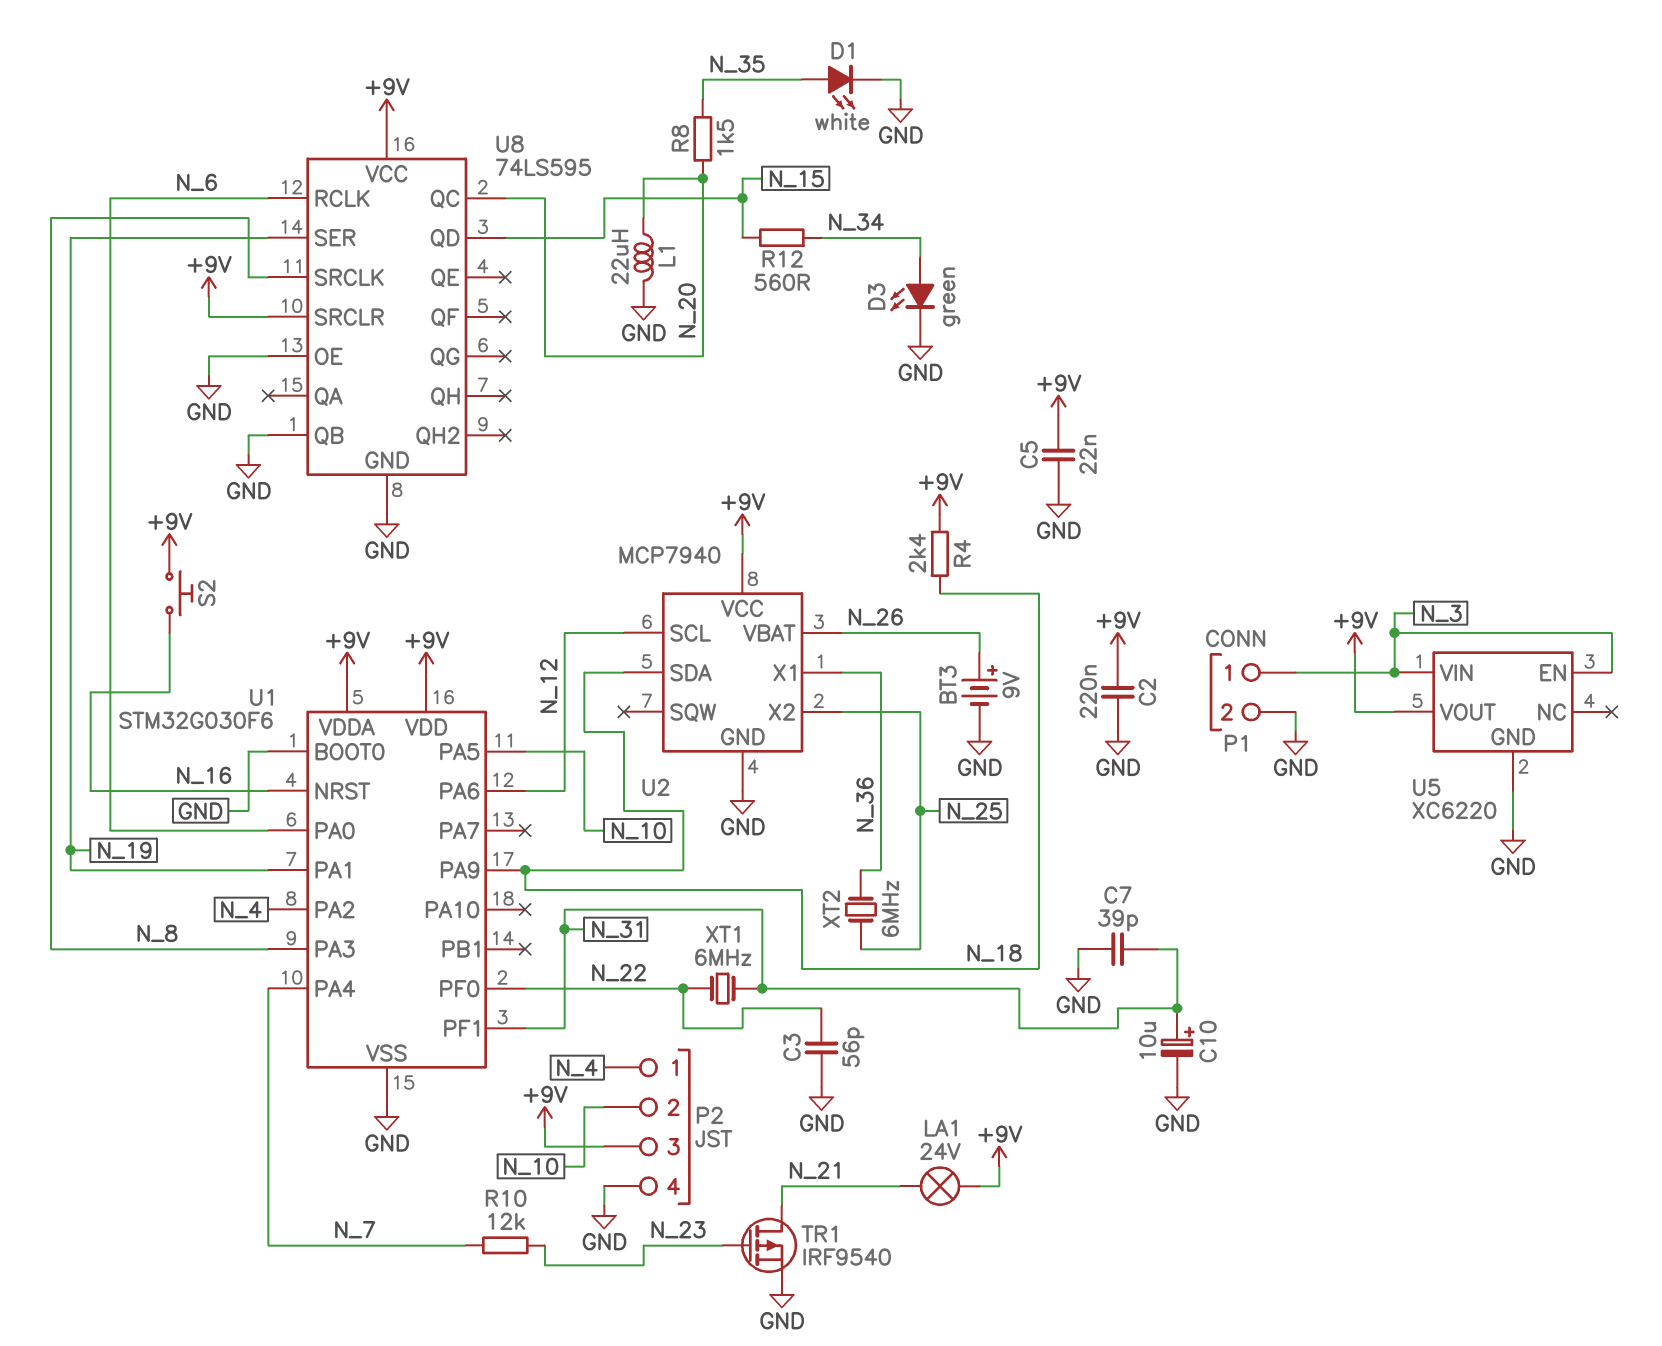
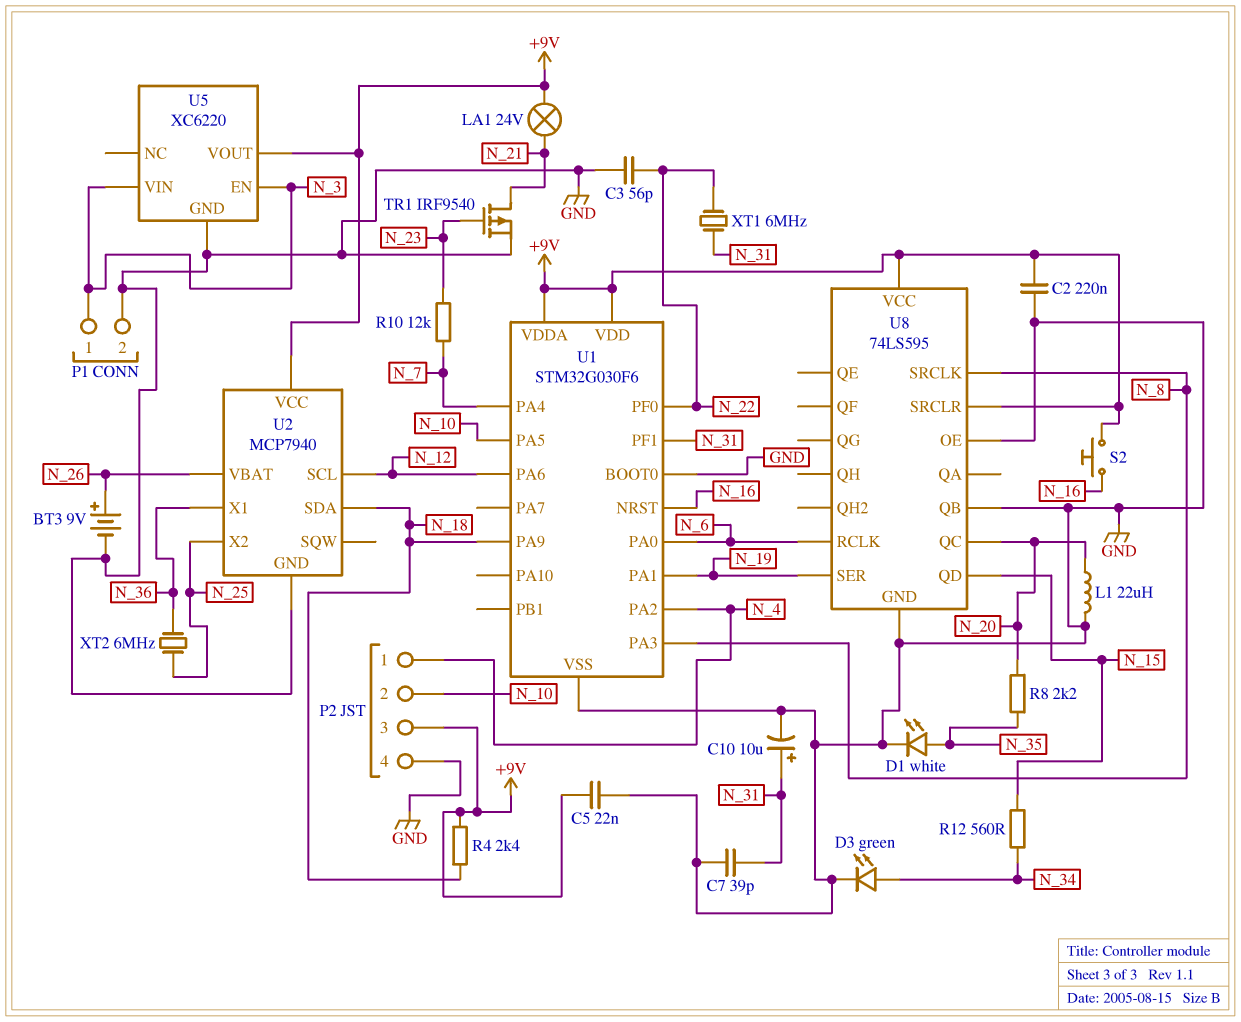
R8: 1.5k (N_20, N_35) -> 2.2k (N_20, N_35)

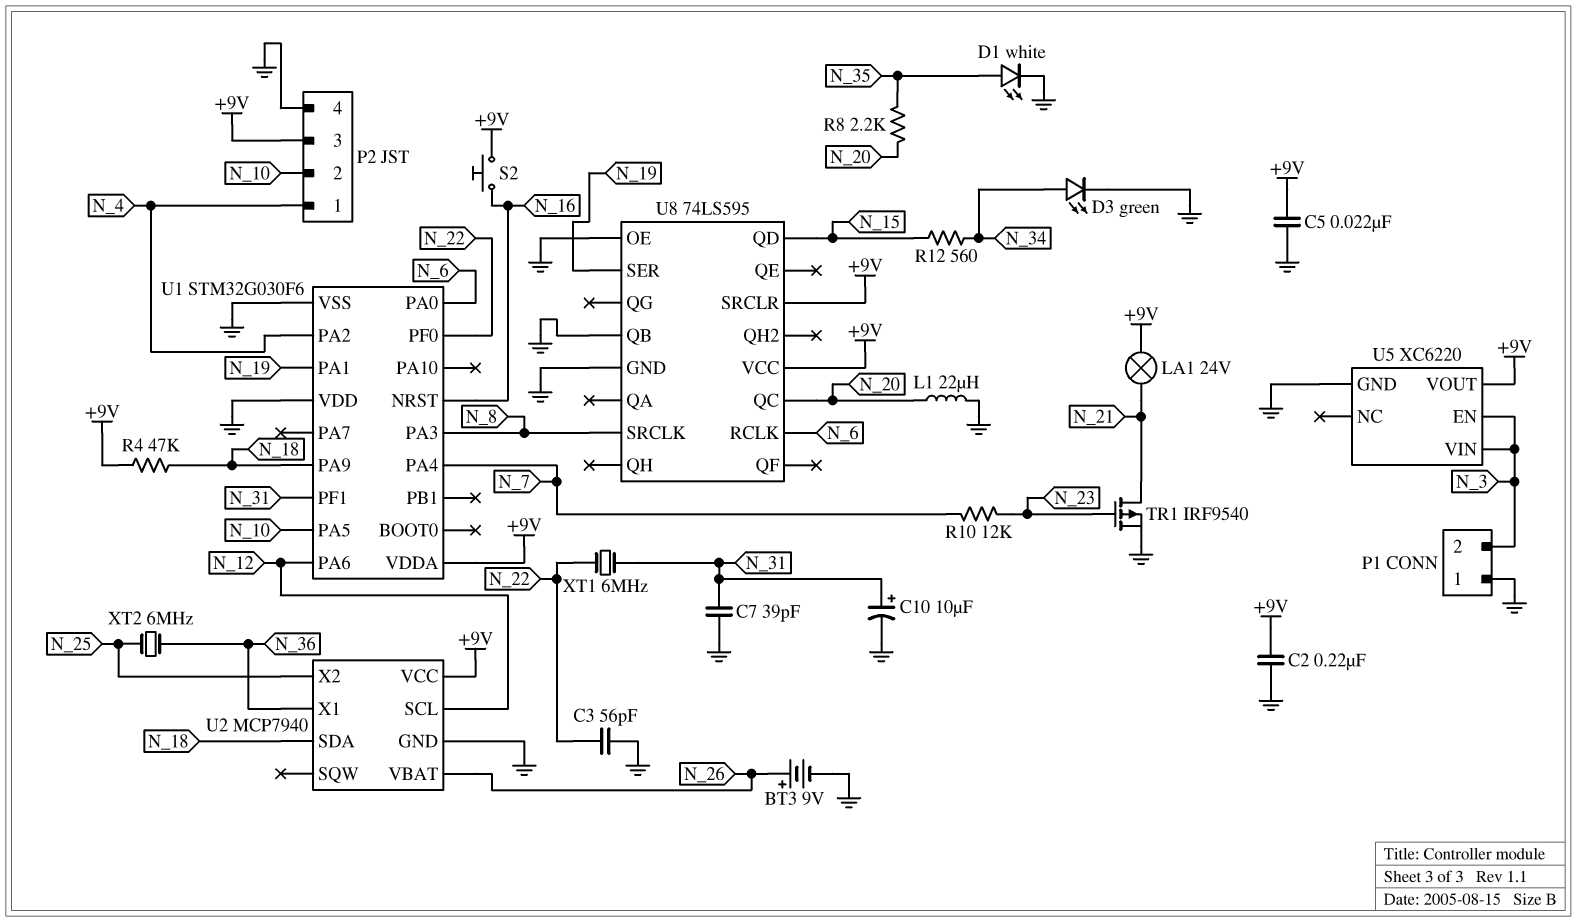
P1 pin 1: N_3 -> GND
P1 pin 2: GND -> N_3
R4: 2.4k (+9V, N_18) -> 47k (+9V, N_18)
U1 pin BOOT0: GND -> none
U1 pin VDD: +9V -> GND

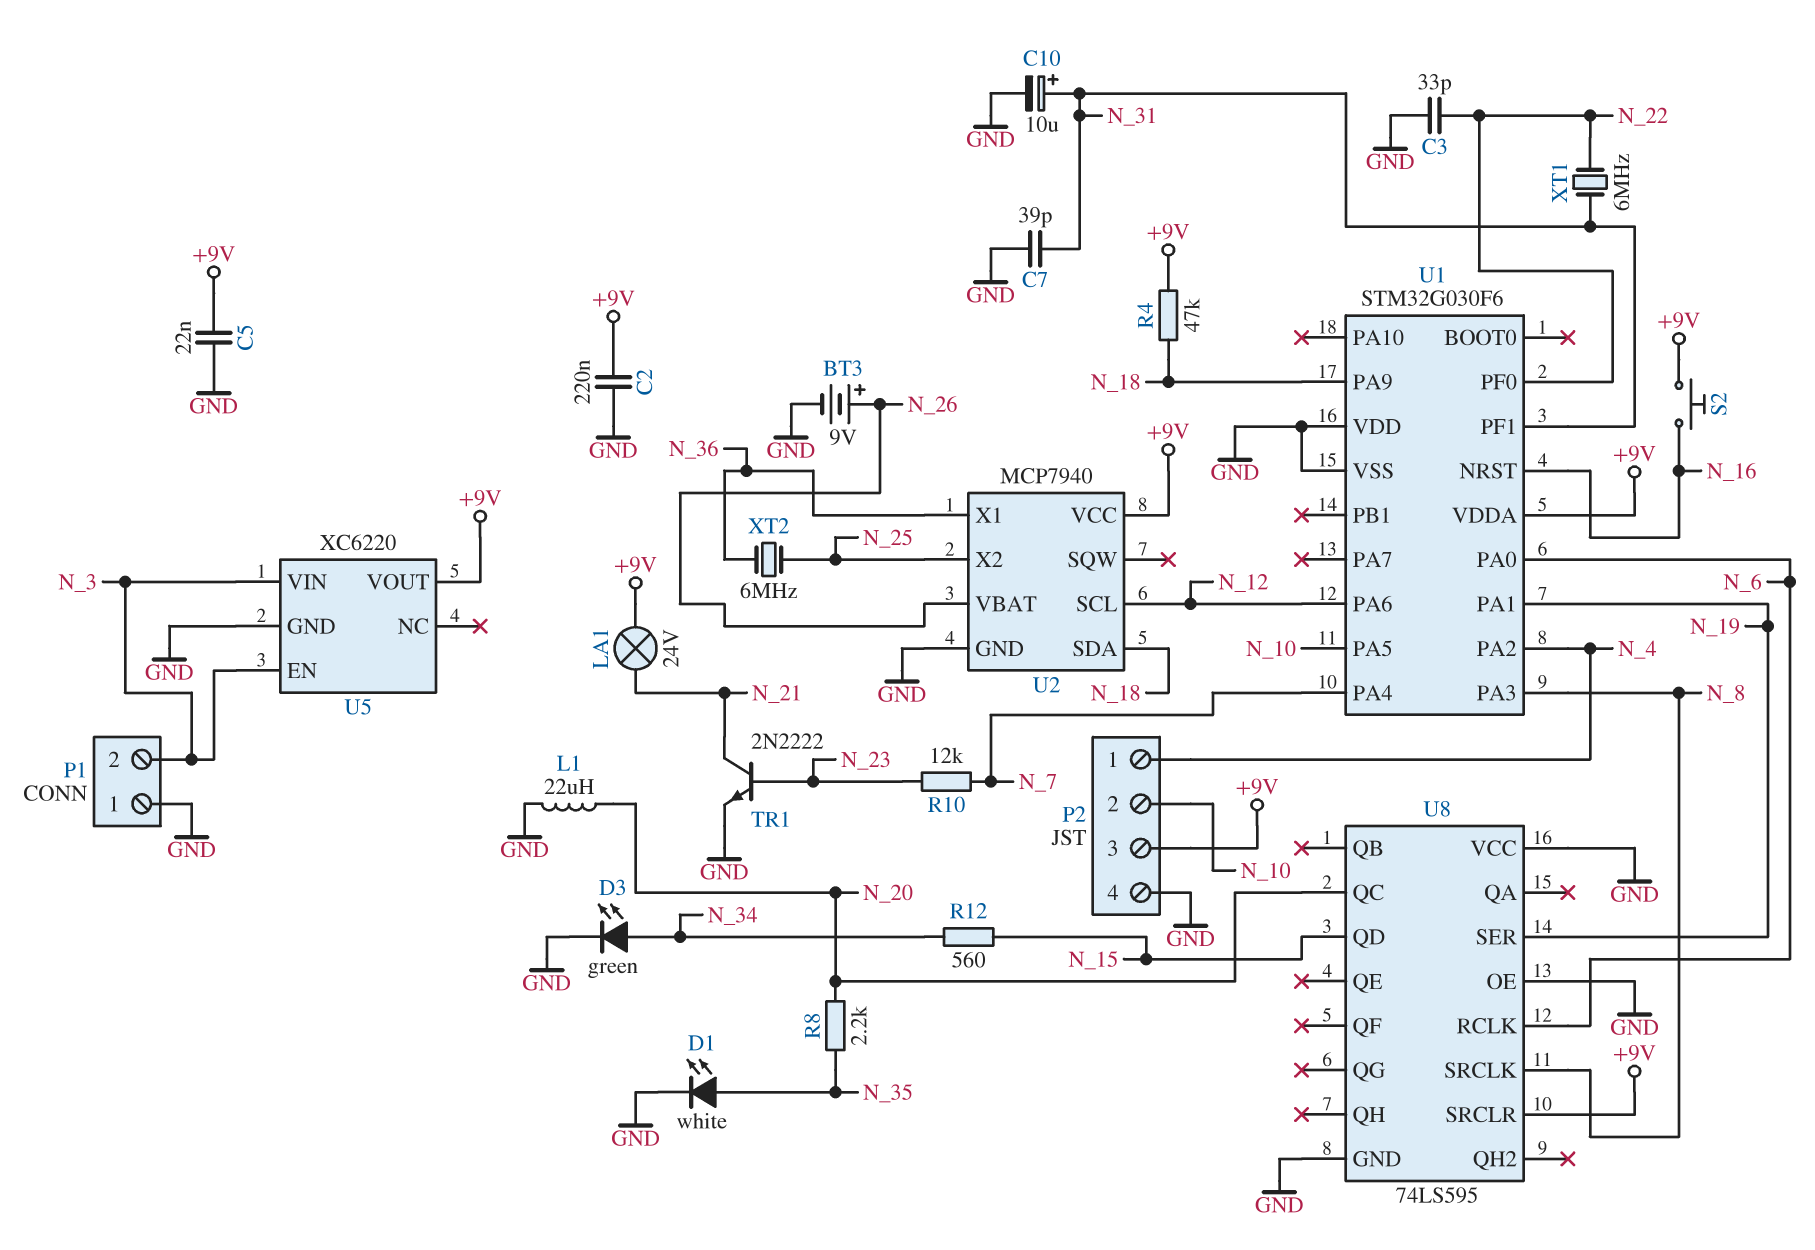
C3: 56pF (GND, N_22) -> 33pF (GND, N_22)
TR1: PMOS IRF9540 (G N_23, D N_21, S GND) -> NPN 2N2222 (B N_23, C N_21, E GND)
U8 pin QB: GND -> none
U8 pin VCC: +9V -> GND

